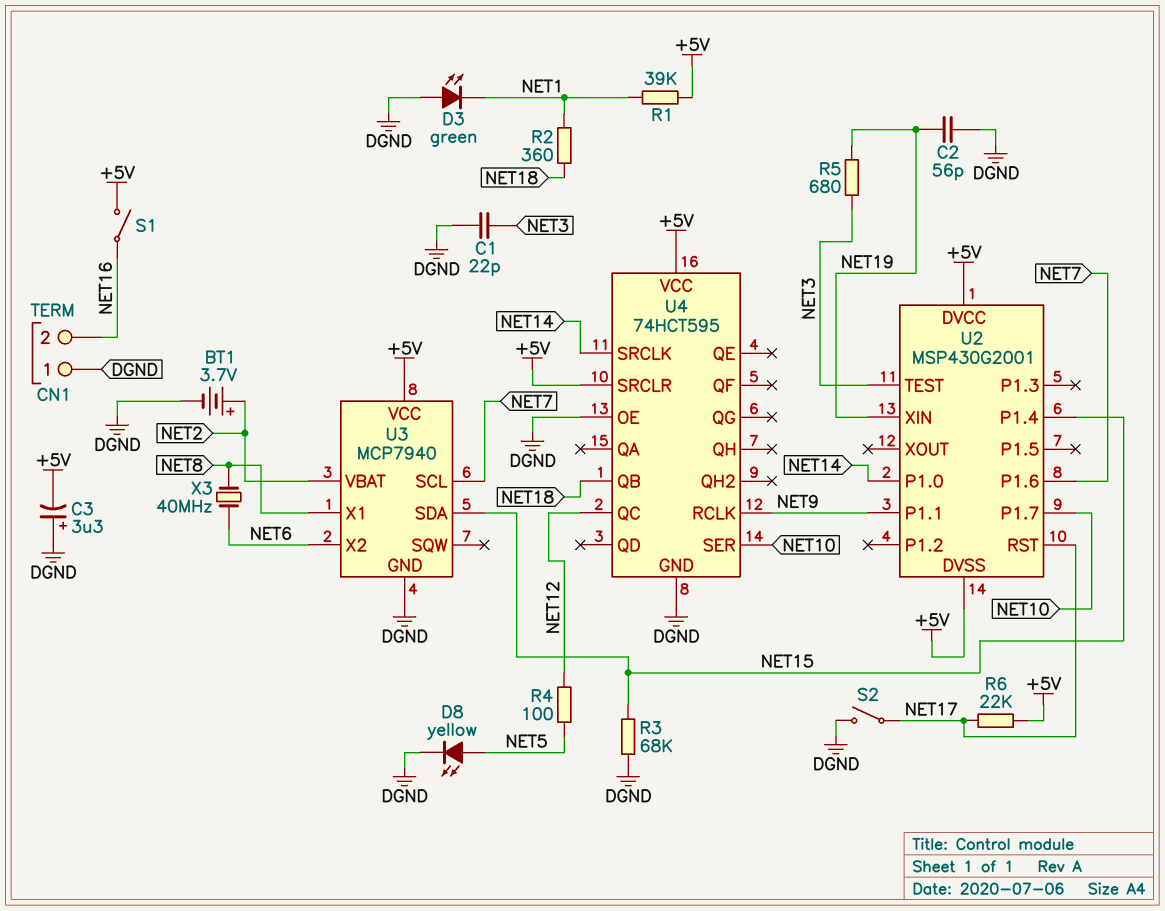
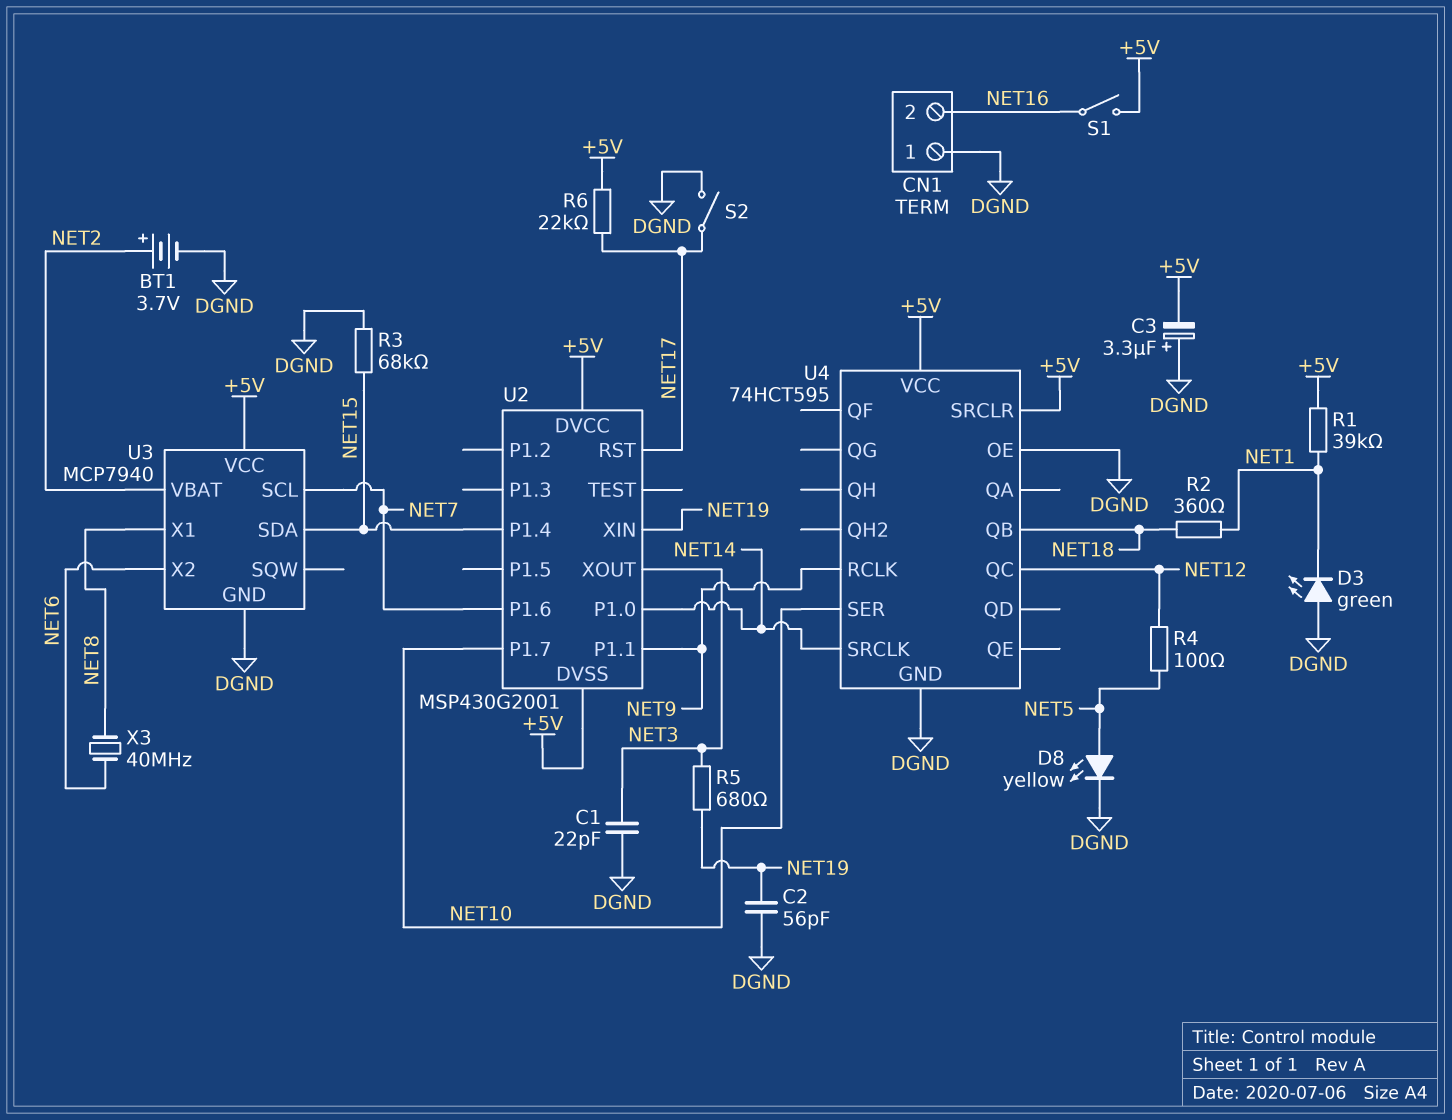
U2 pin TEST: NET3 -> none
U2 pin XOUT: none -> NET3

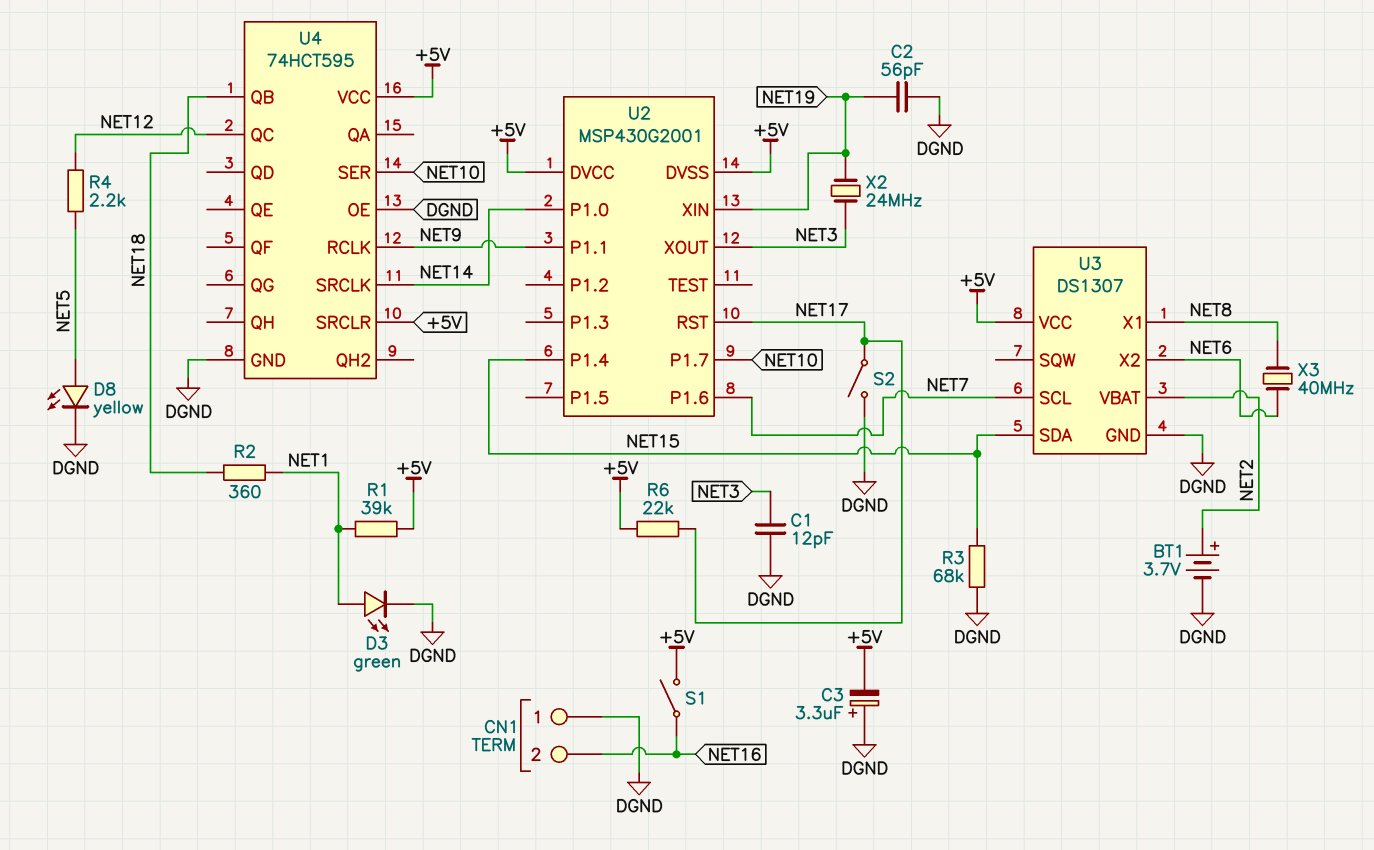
C1: 22pF (DGND, NET3) -> 12pF (DGND, NET3)
D3: LED green (A DGND, K NET1) -> LED green (A NET1, K DGND)
R4: 100 (NET5, NET12) -> 2.2k (NET5, NET12)
R5: 680 (NET3, NET19) -> none
U3: MCP7940 -> DS1307
X2: none -> 24MHz (NET3, NET19)

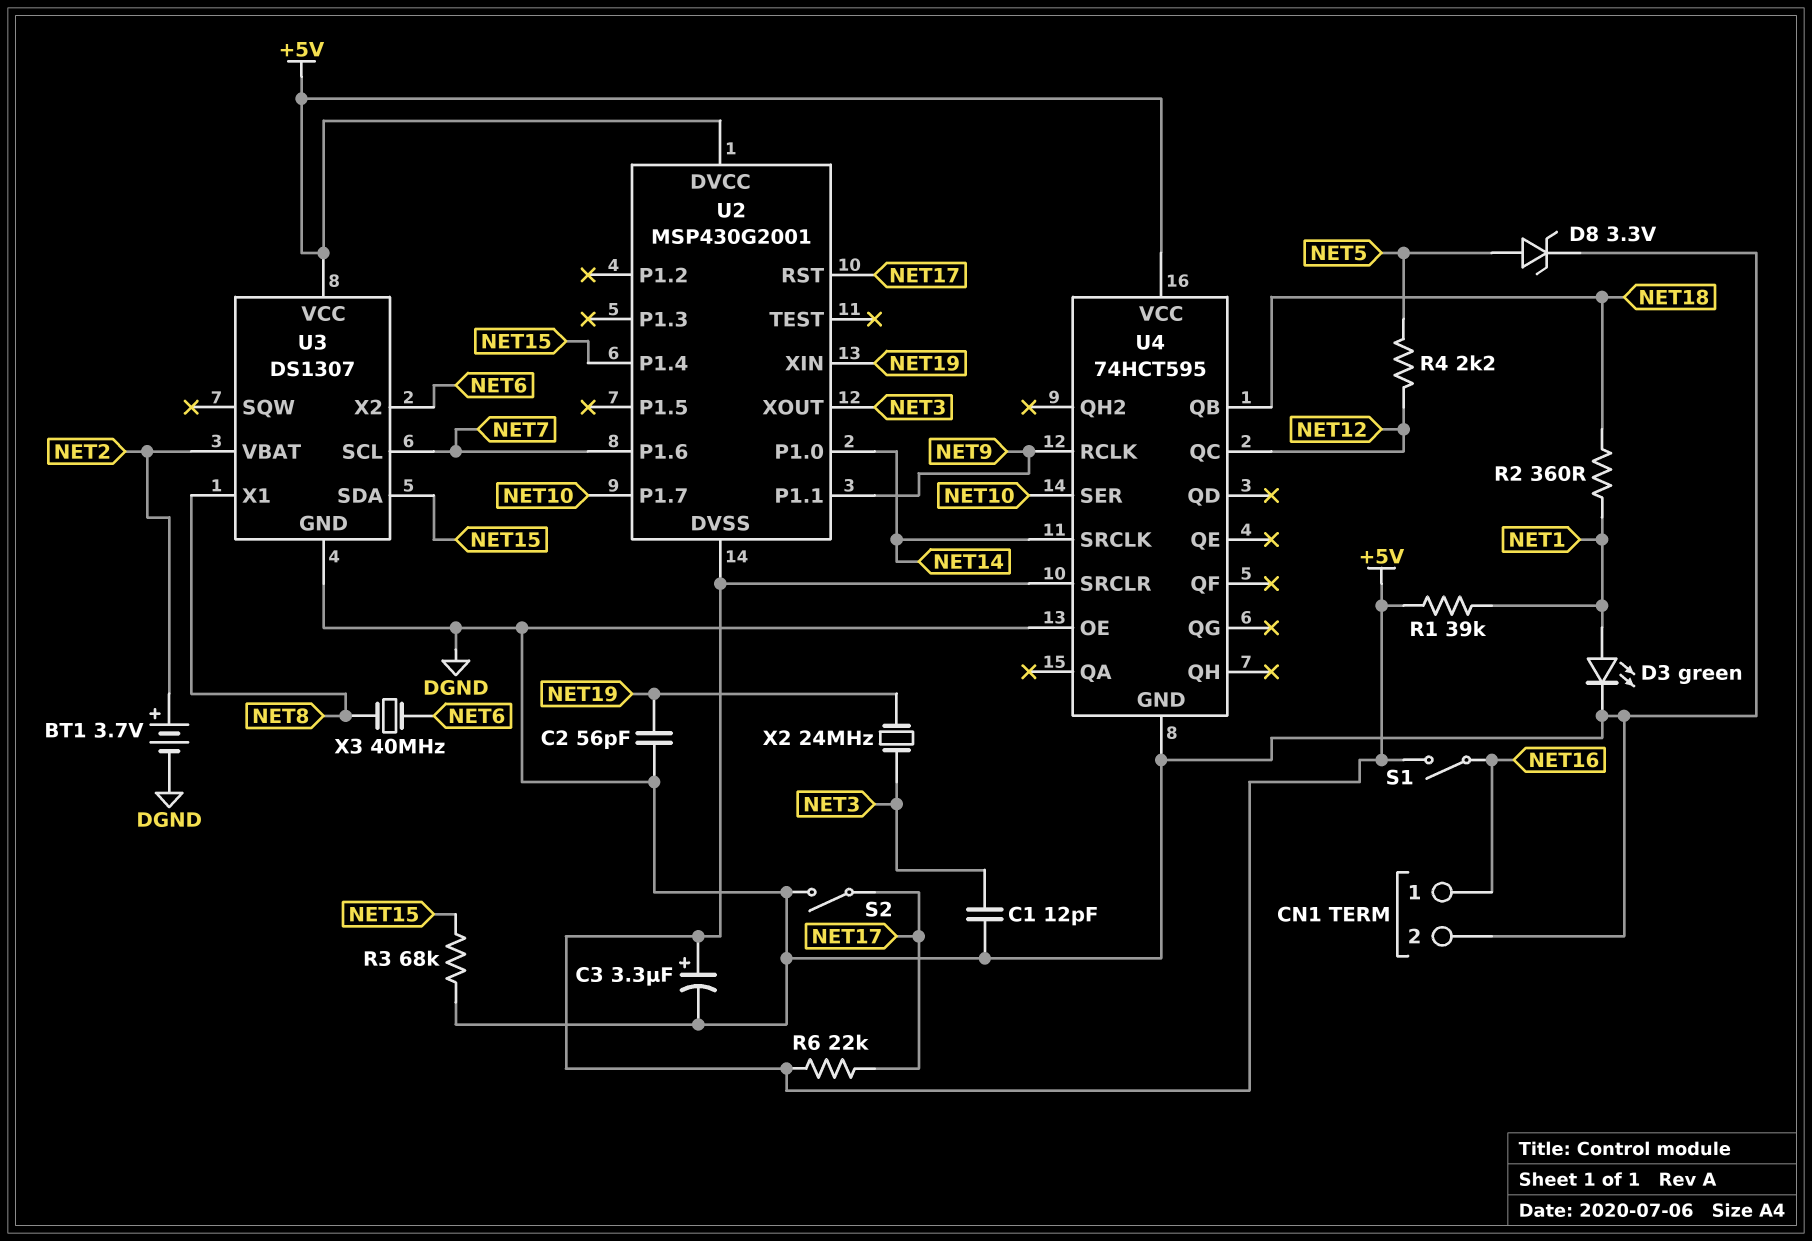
C3: 3.3uF (plus DGND, minus +5V) -> 3.3uF (plus +5V, minus DGND)
CN1 pin 1: DGND -> NET16
CN1 pin 2: NET16 -> DGND
D8: LED yellow (A NET5, K DGND) -> zener 3.3V (A NET5, K DGND)

